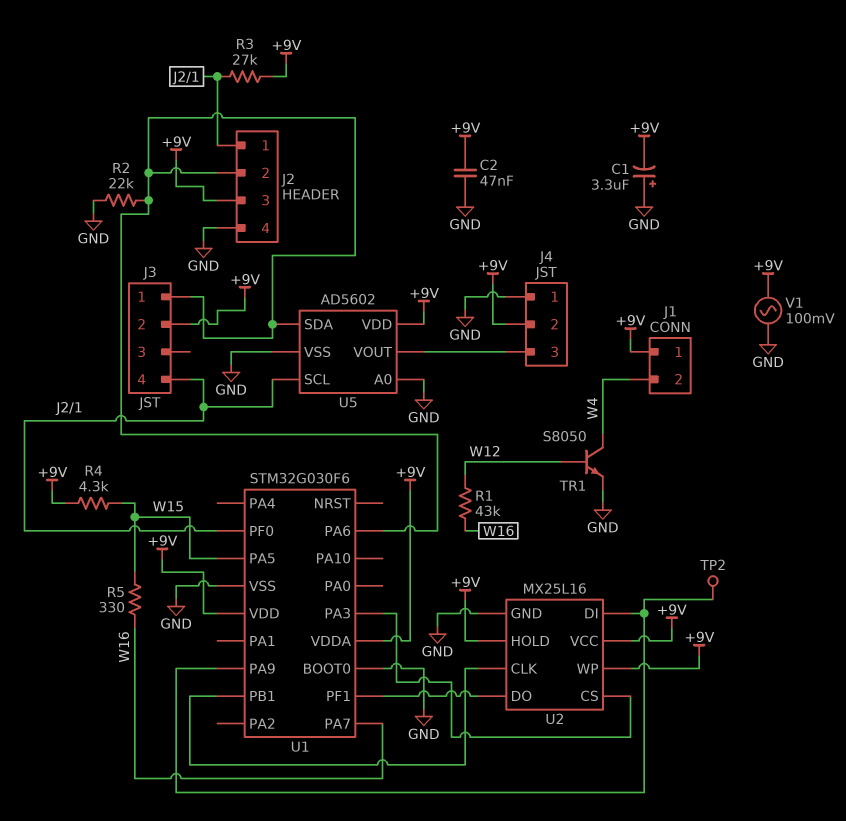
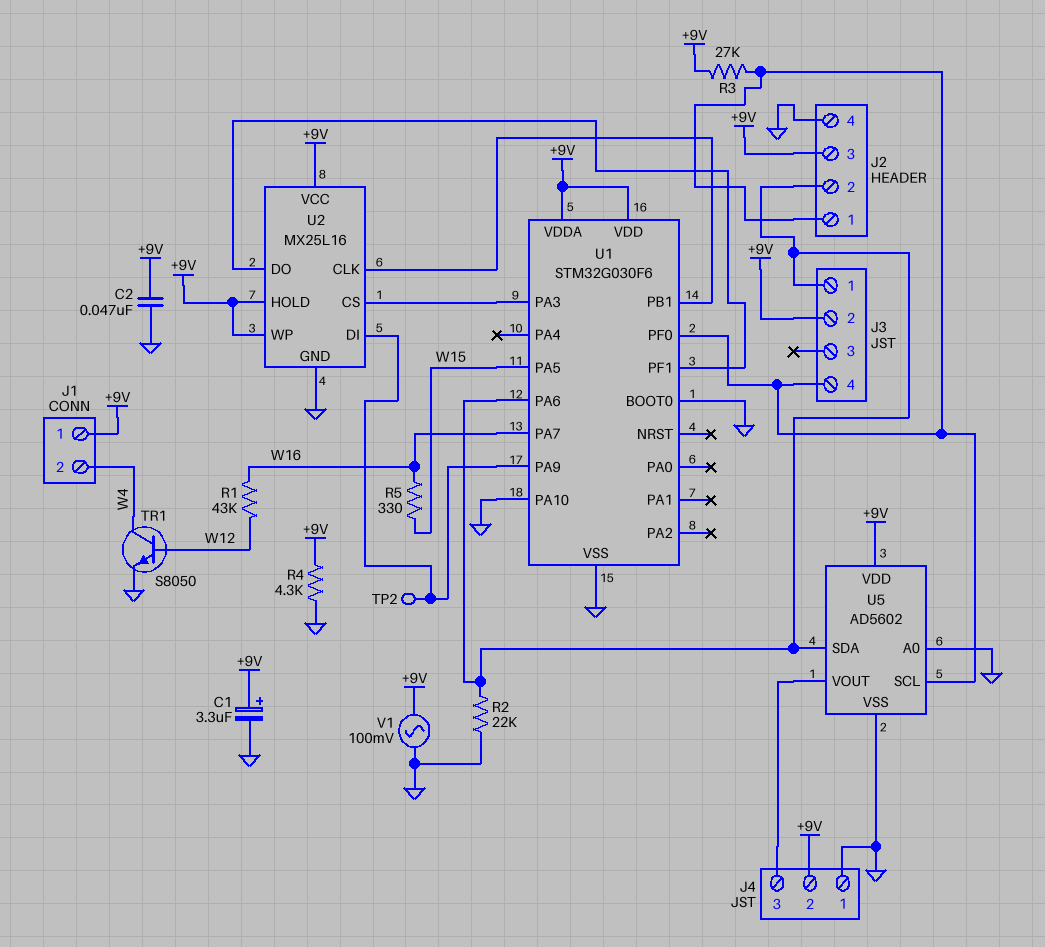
C1: 3.3uF (plus GND, minus +9V) -> 3.3uF (plus +9V, minus GND)
R4: 4.3k (+9V, W15) -> 4.3k (+9V, GND)
U1 pin PA10: none -> GND

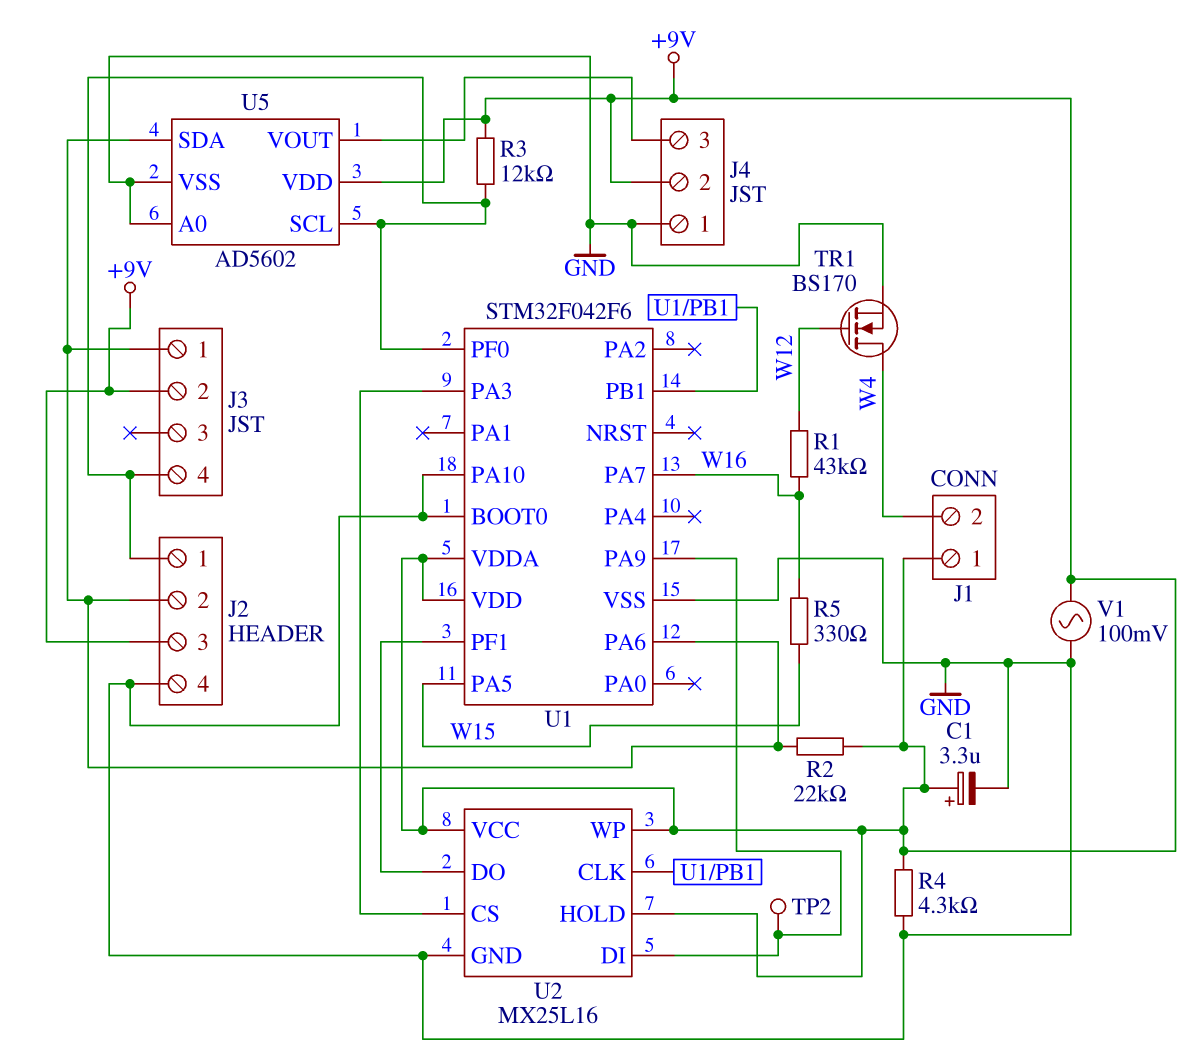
C2: 47nF (+9V, GND) -> none
R2: 22k (GND, J2/2) -> 22k (+9V, J2/2)
R3: 27k (+9V, J2/1) -> 12k (+9V, J2/1)
TR1: NPN S8050 (B W12, C W4, E GND) -> NMOS BS170 (G W12, D W4, S GND)
U1: STM32G030F6 -> STM32F042F6

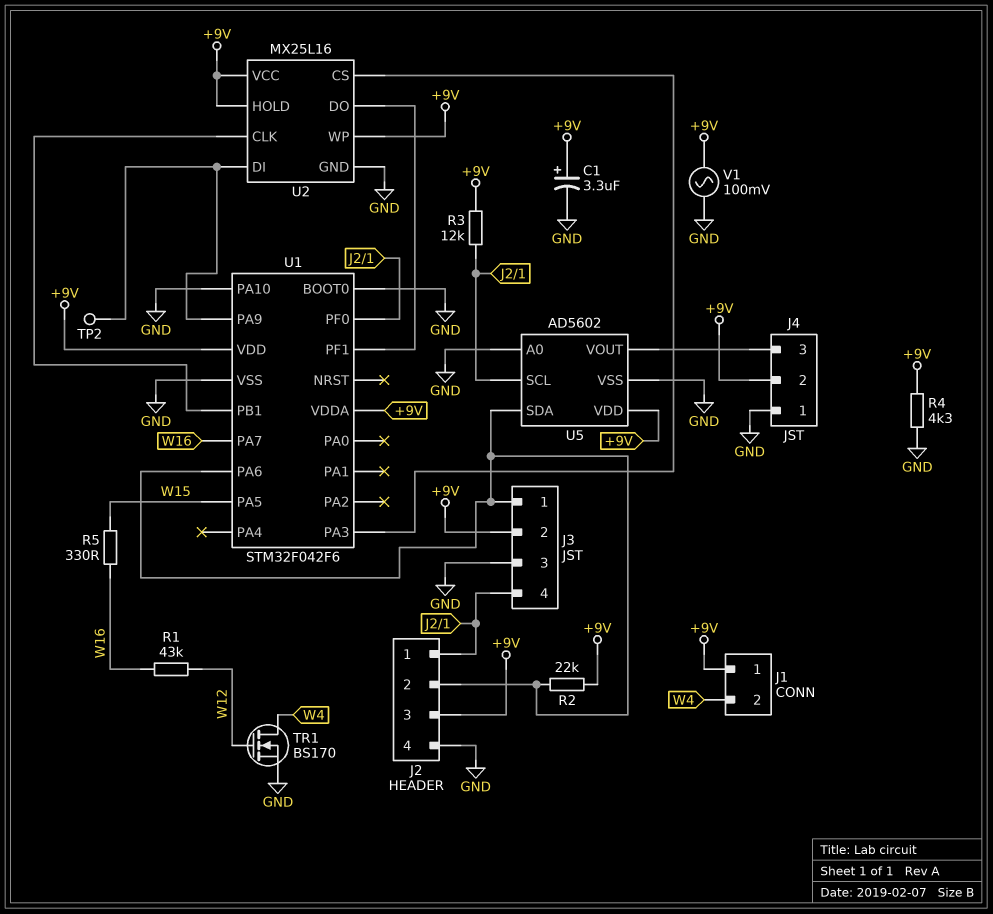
J3 pin 3: none -> GND

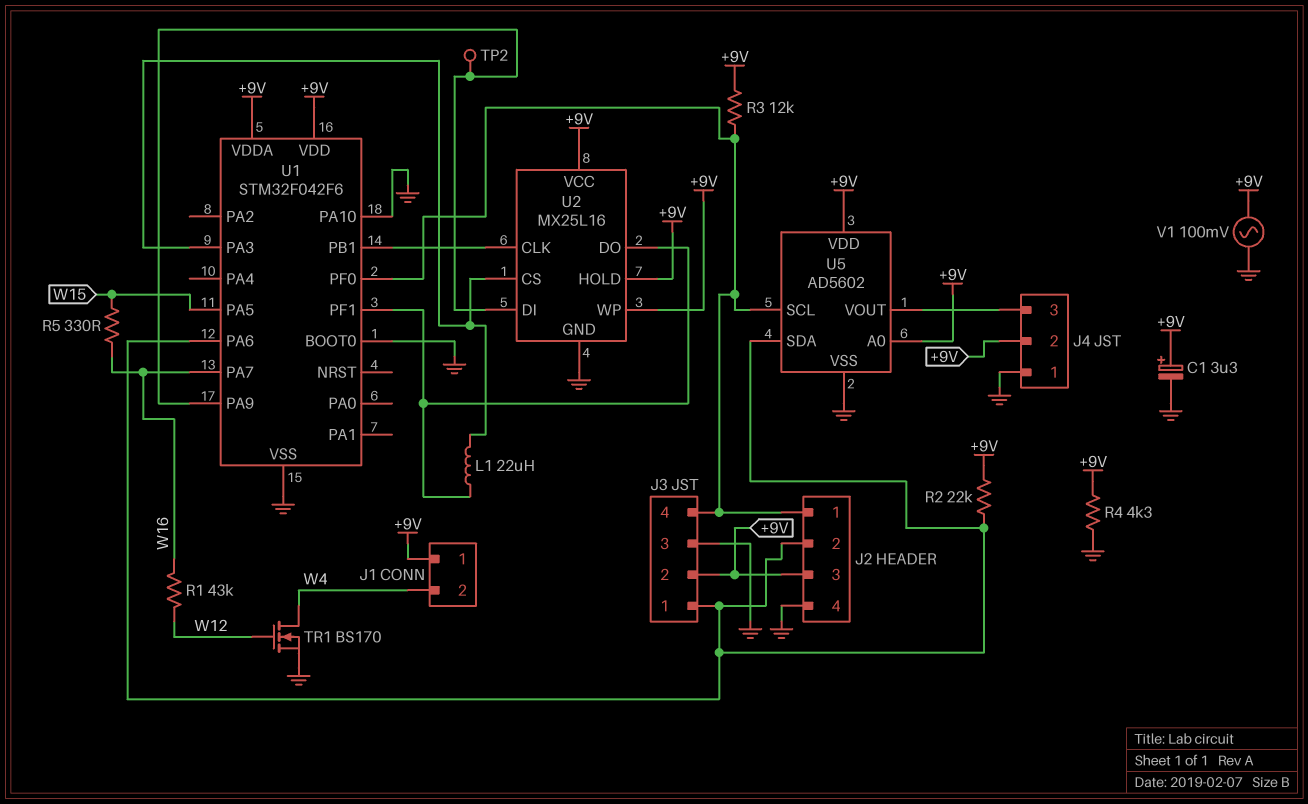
L1: none -> 22uH (U1/PA3, U1/PF1)
U5 pin A0: GND -> +9V

